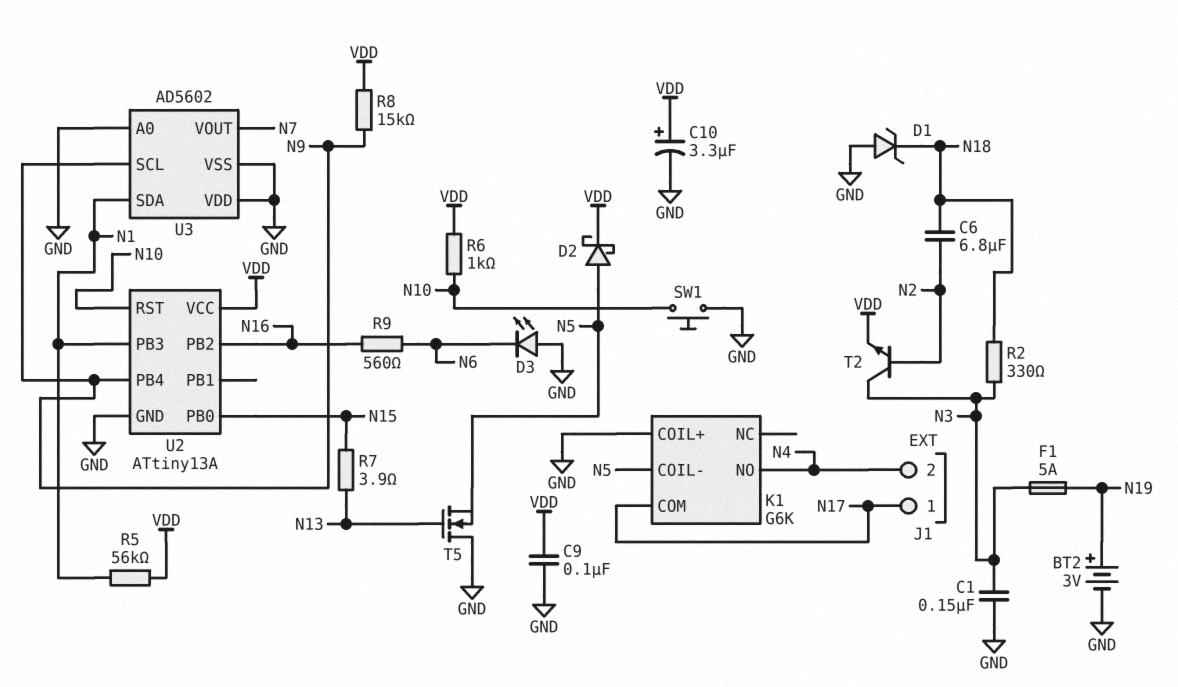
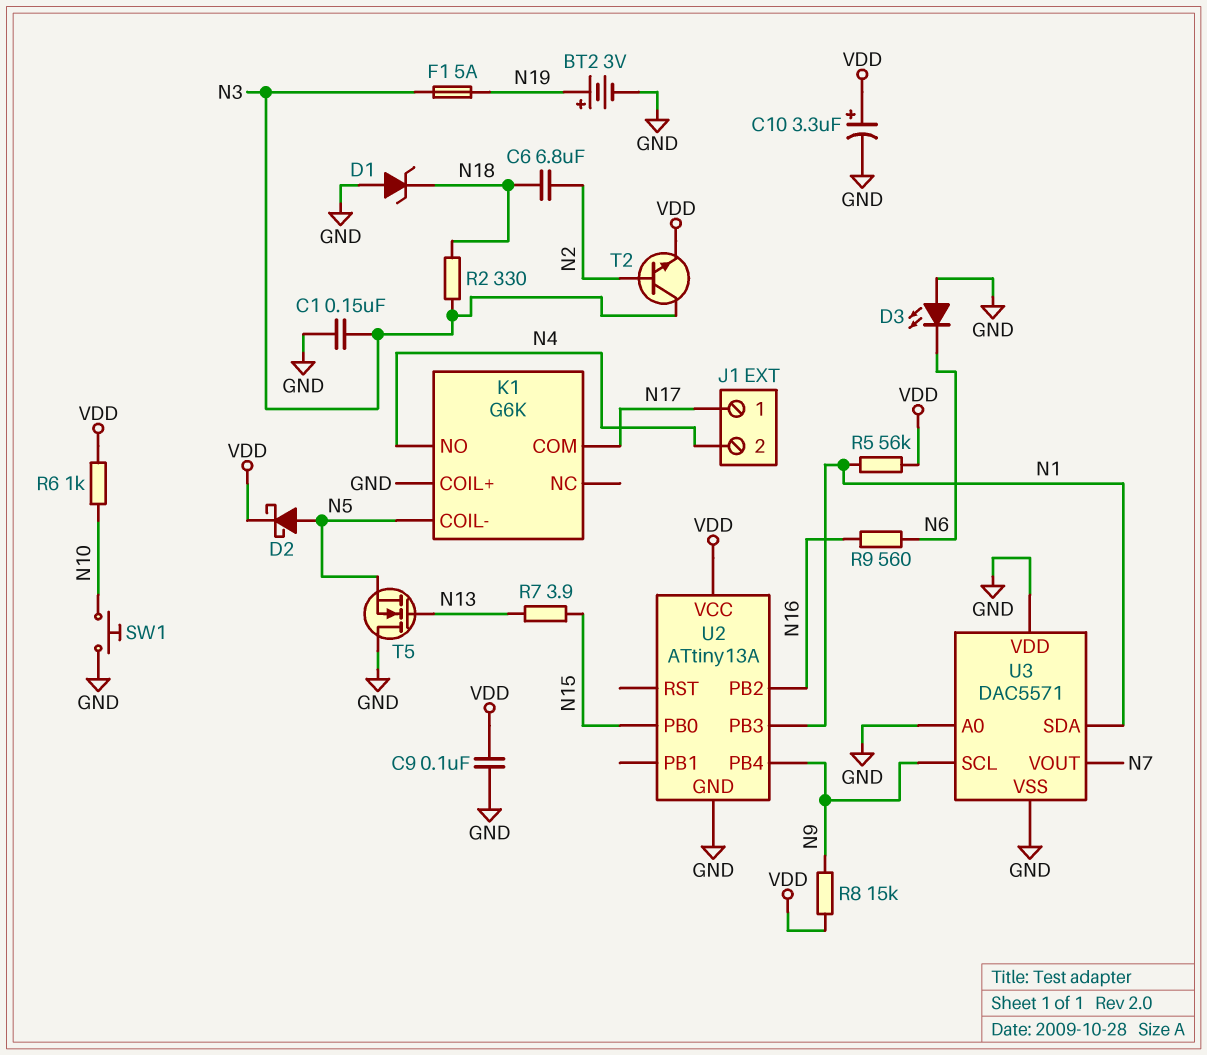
U2 pin RST: N10 -> none
U3: AD5602 -> DAC5571

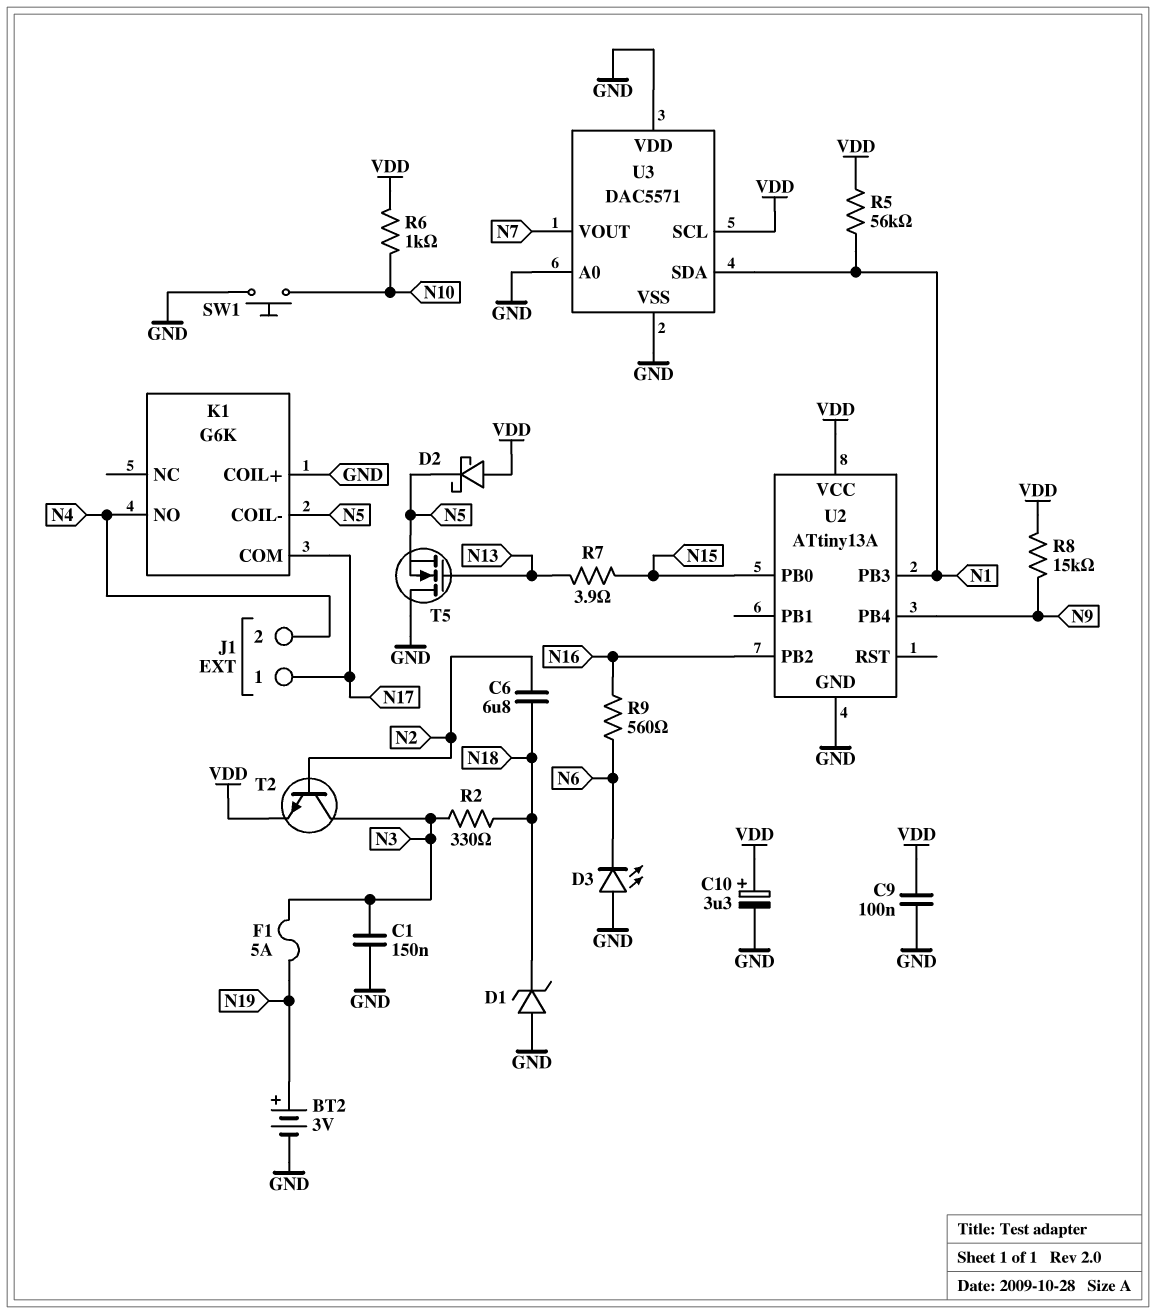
D2: schottky (A N5, K VDD) -> schottky (A VDD, K N5)
U3 pin SCL: N9 -> VDD

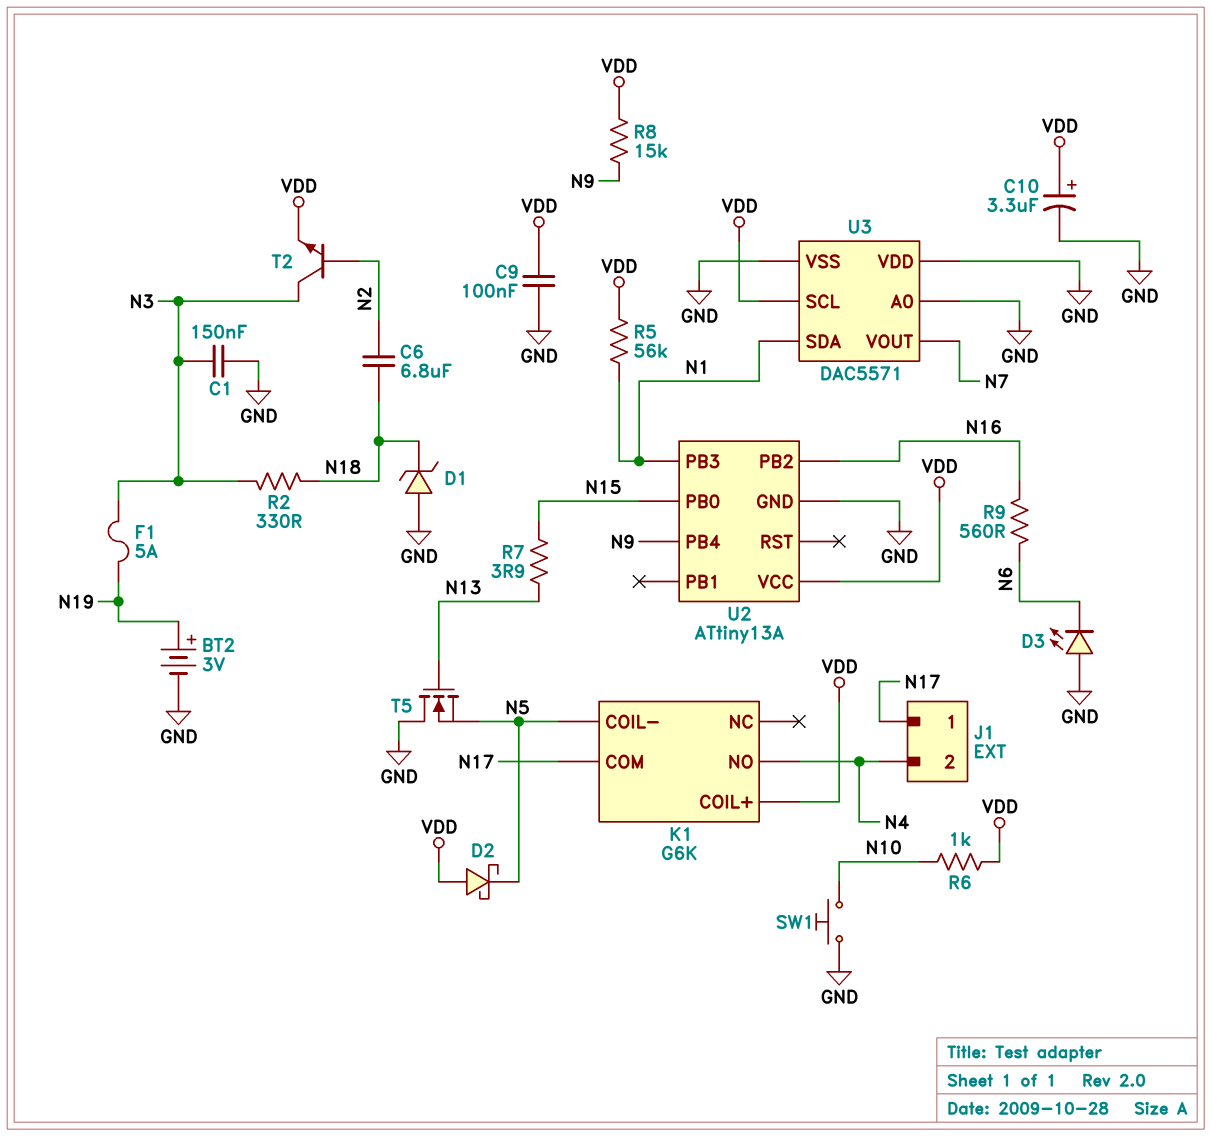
K1 pin COIL+: GND -> VDD

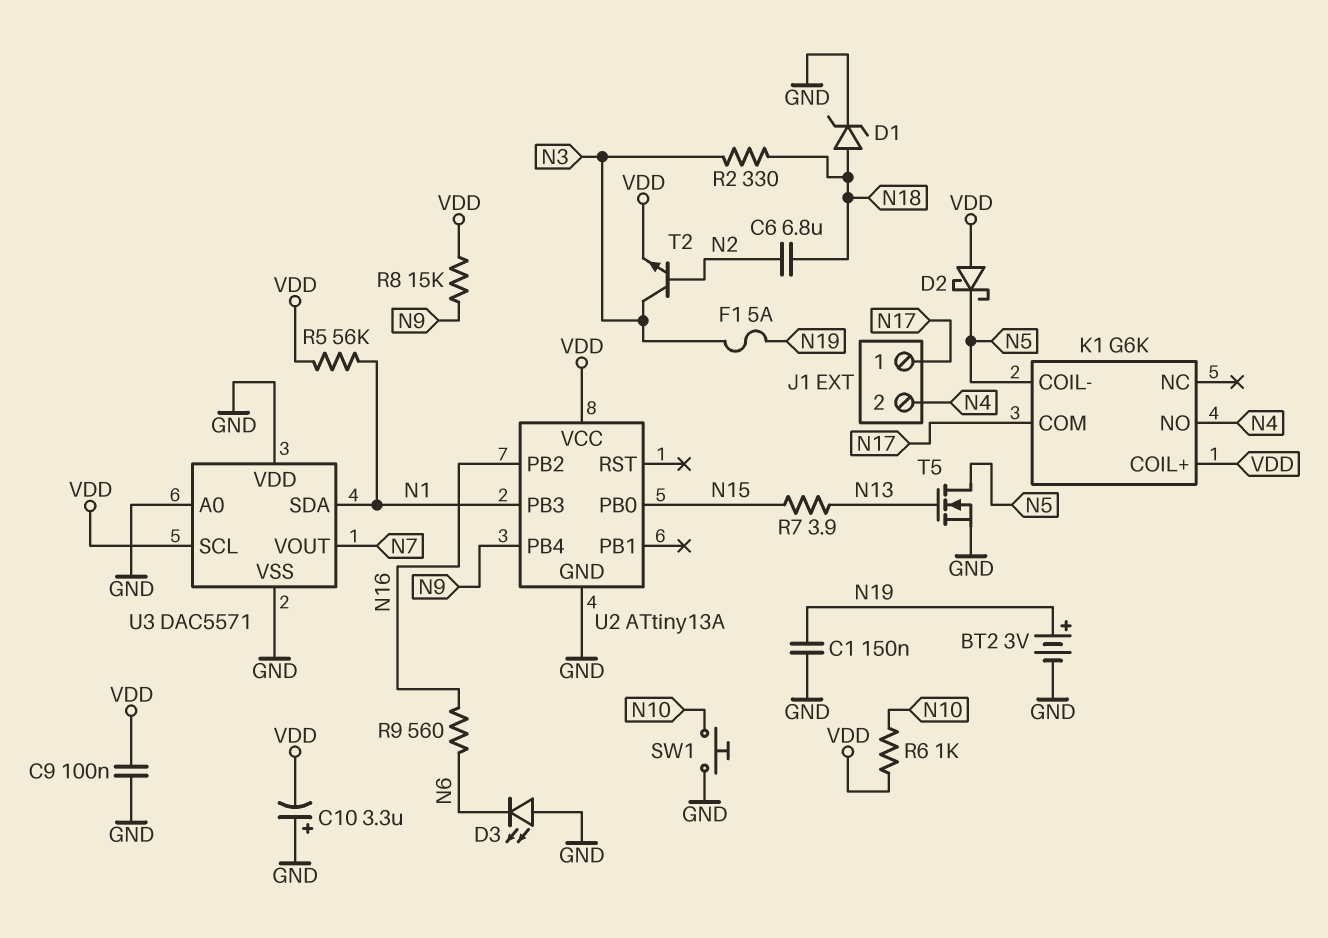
C1: 150nF (GND, N3) -> 150nF (GND, N19)
C10: 3.3uF (plus VDD, minus GND) -> 3.3uF (plus GND, minus VDD)
D1: zener (A GND, K N18) -> zener (A N18, K GND)
T5: NMOS (G N13, D GND, S N5) -> NMOS (G N13, D N5, S GND)

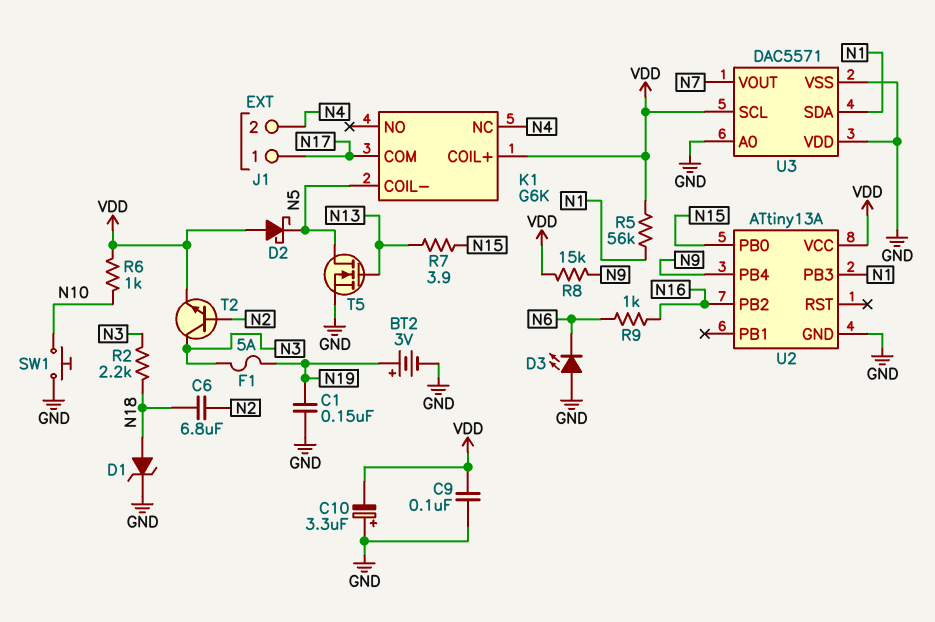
K1 pin NC: none -> N4
K1 pin NO: N4 -> none
R2: 330 (N3, N18) -> 2.2k (N3, N18)
R9: 560 (N6, N16) -> 1k (N6, N16)

